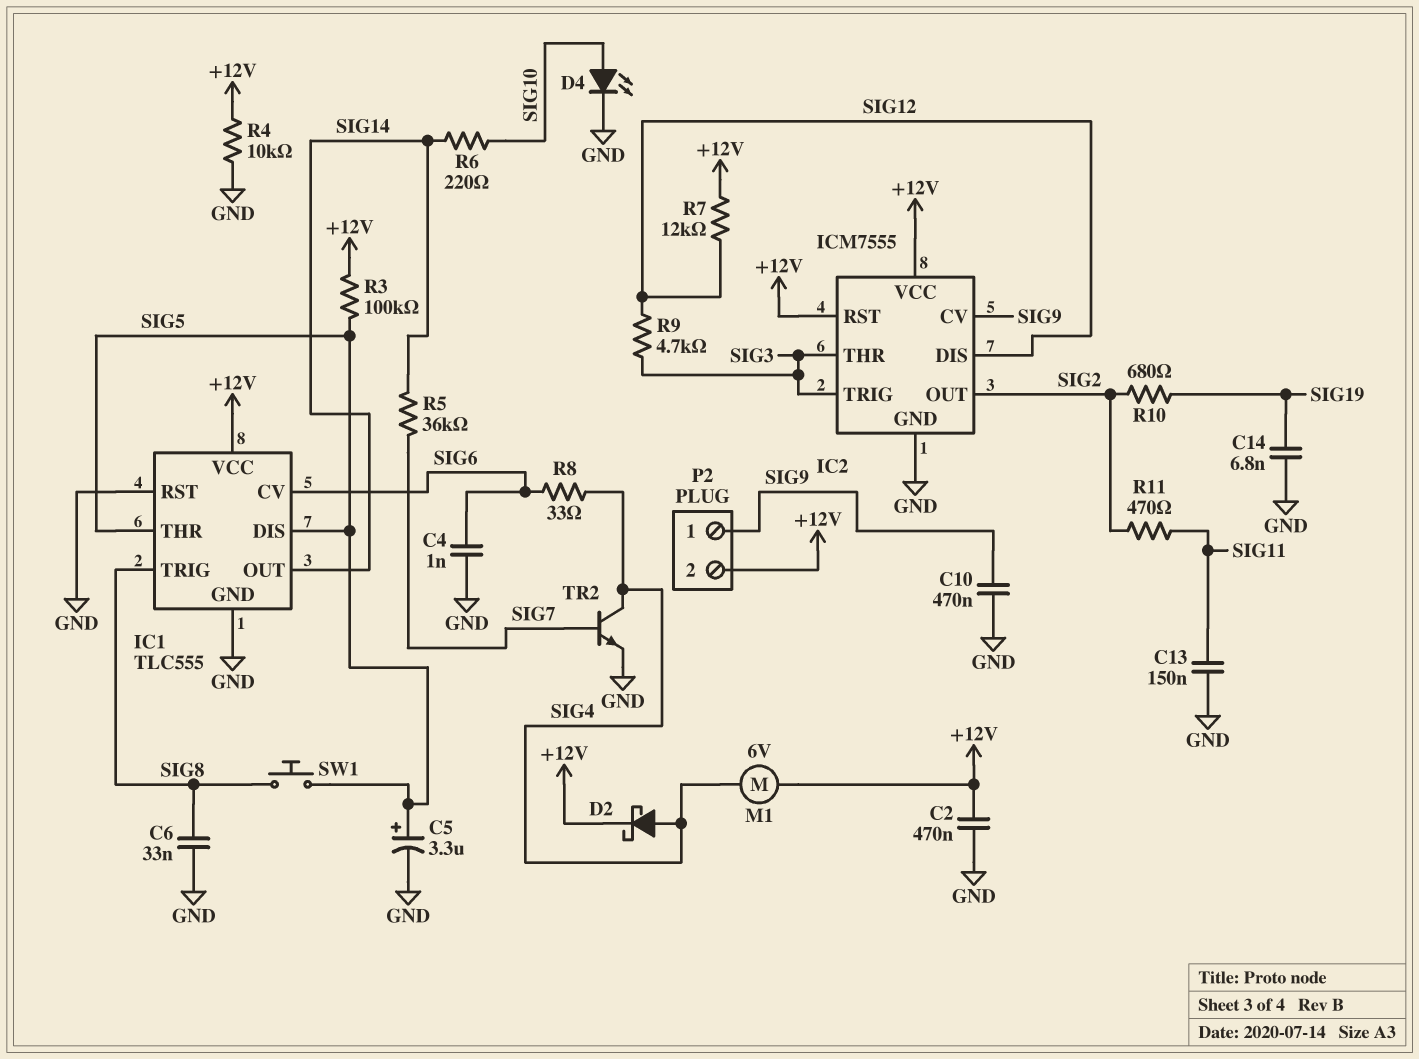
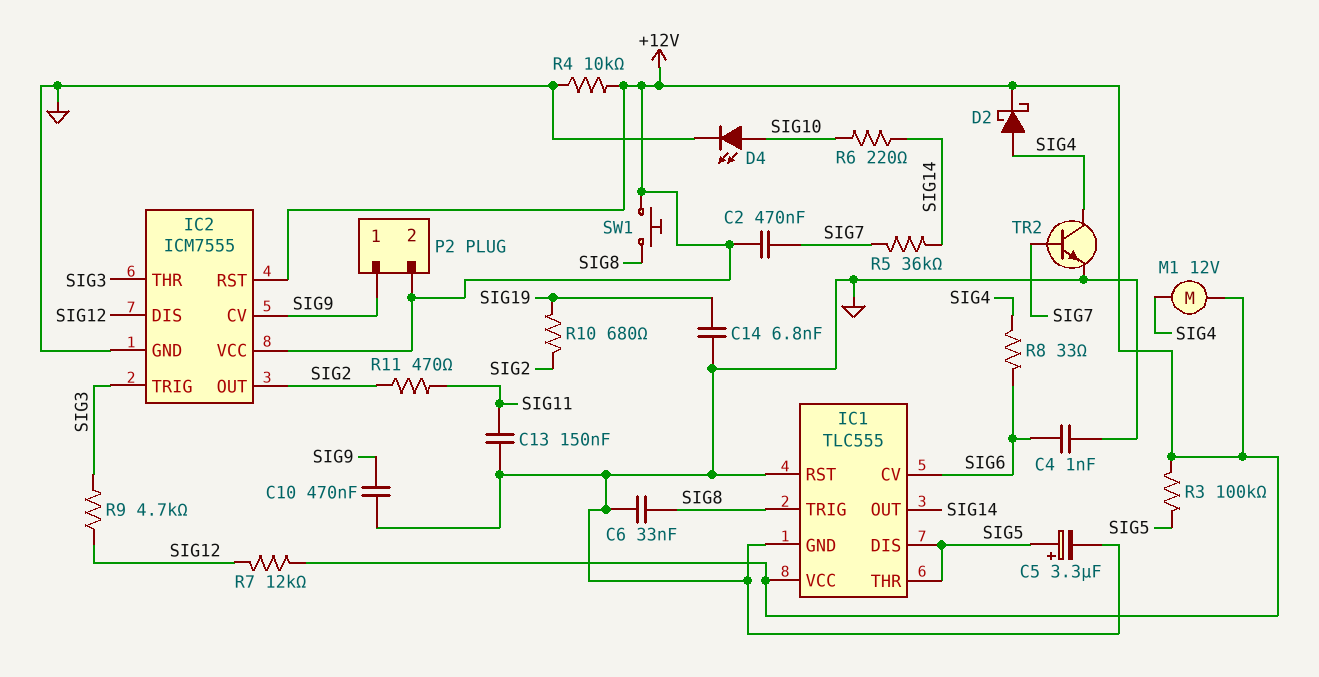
C2: 470nF (+12V, GND) -> 470nF (+12V, SIG7)
M1: motor 6V (+12V, SIG4) -> motor 12V (+12V, SIG4)
SW1: button (SIG5, SIG8) -> button (+12V, SIG8)

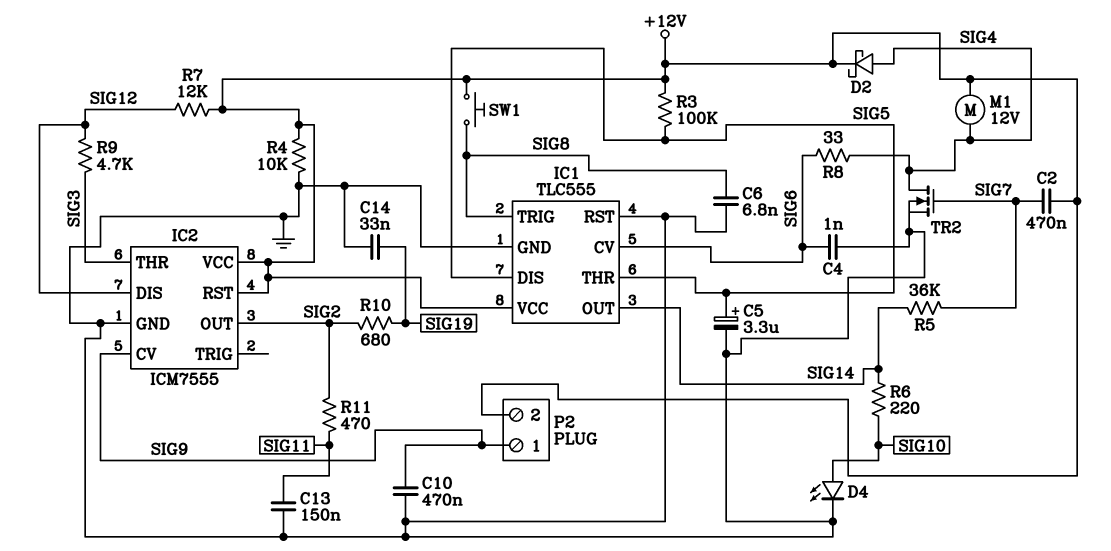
C6: 33nF (GND, SIG8) -> 6.8nF (GND, SIG8)
C14: 6.8nF (GND, SIG19) -> 33nF (GND, SIG19)
IC2 pin TRIG: SIG3 -> none
TR2: NPN (B SIG7, C SIG4, E GND) -> NMOS (G SIG7, D SIG4, S GND)

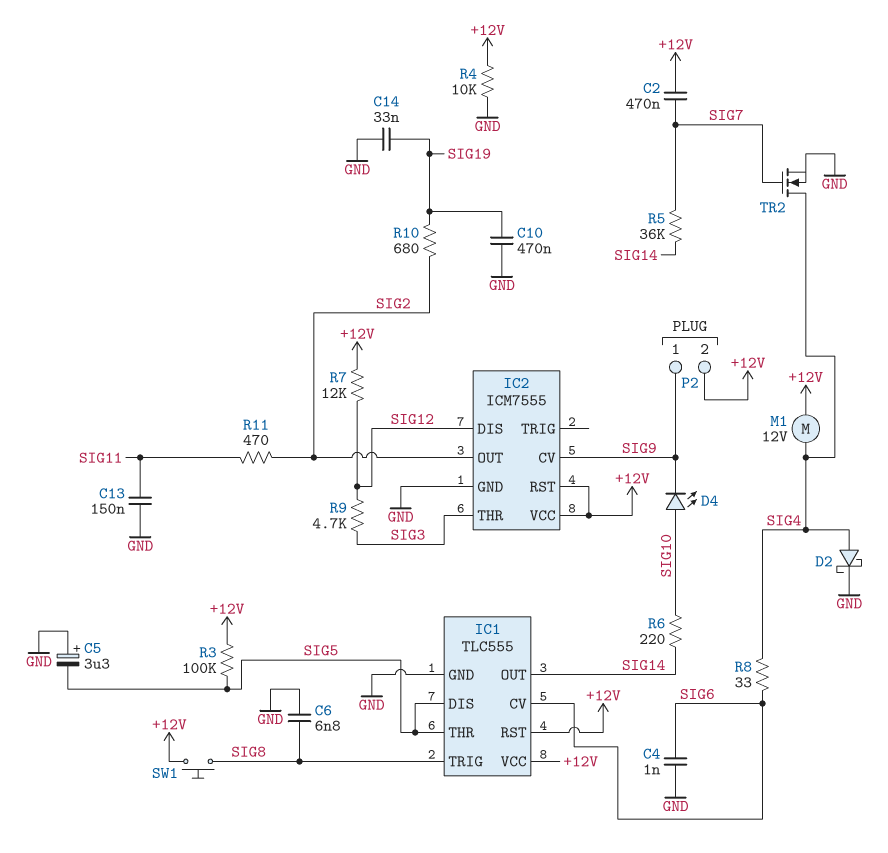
C5: 3.3uF (plus SIG5, minus GND) -> 3.3uF (plus GND, minus SIG5)
C10: 470nF (GND, SIG9) -> 470nF (GND, SIG19)
D2: schottky (A SIG4, K +12V) -> schottky (A SIG4, K GND)
D4: LED (A SIG10, K GND) -> LED (A SIG10, K SIG9)
IC1 pin RST: GND -> +12V

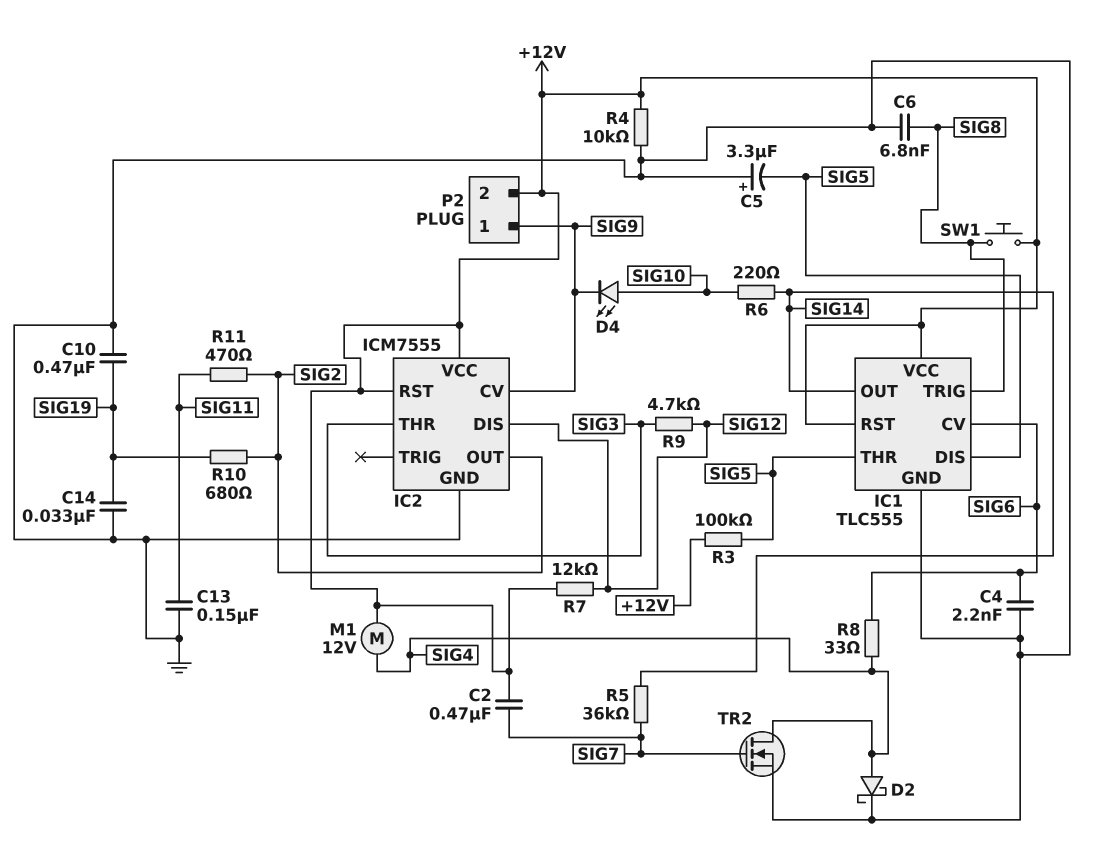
C4: 1nF (GND, SIG6) -> 2.2nF (GND, SIG6)

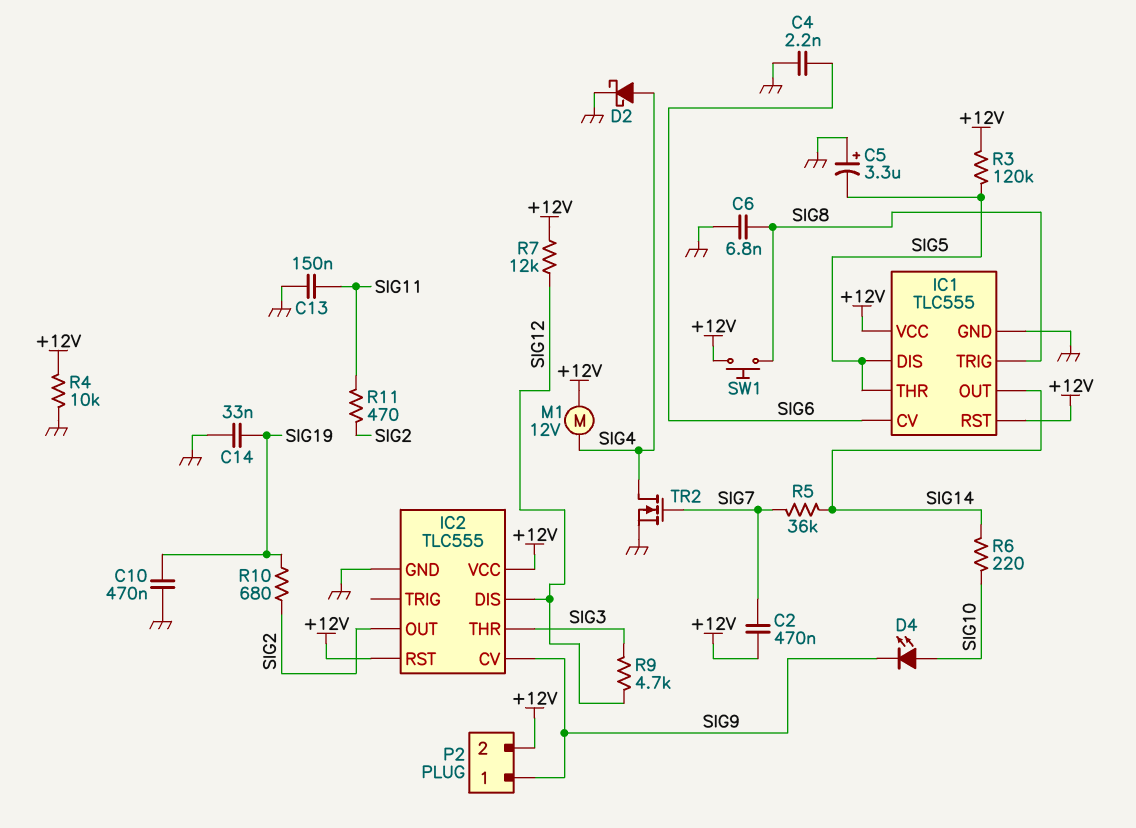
IC2: ICM7555 -> TLC555
R3: 100k (+12V, SIG5) -> 120k (+12V, SIG5)
R8: 33 (SIG4, SIG6) -> none

